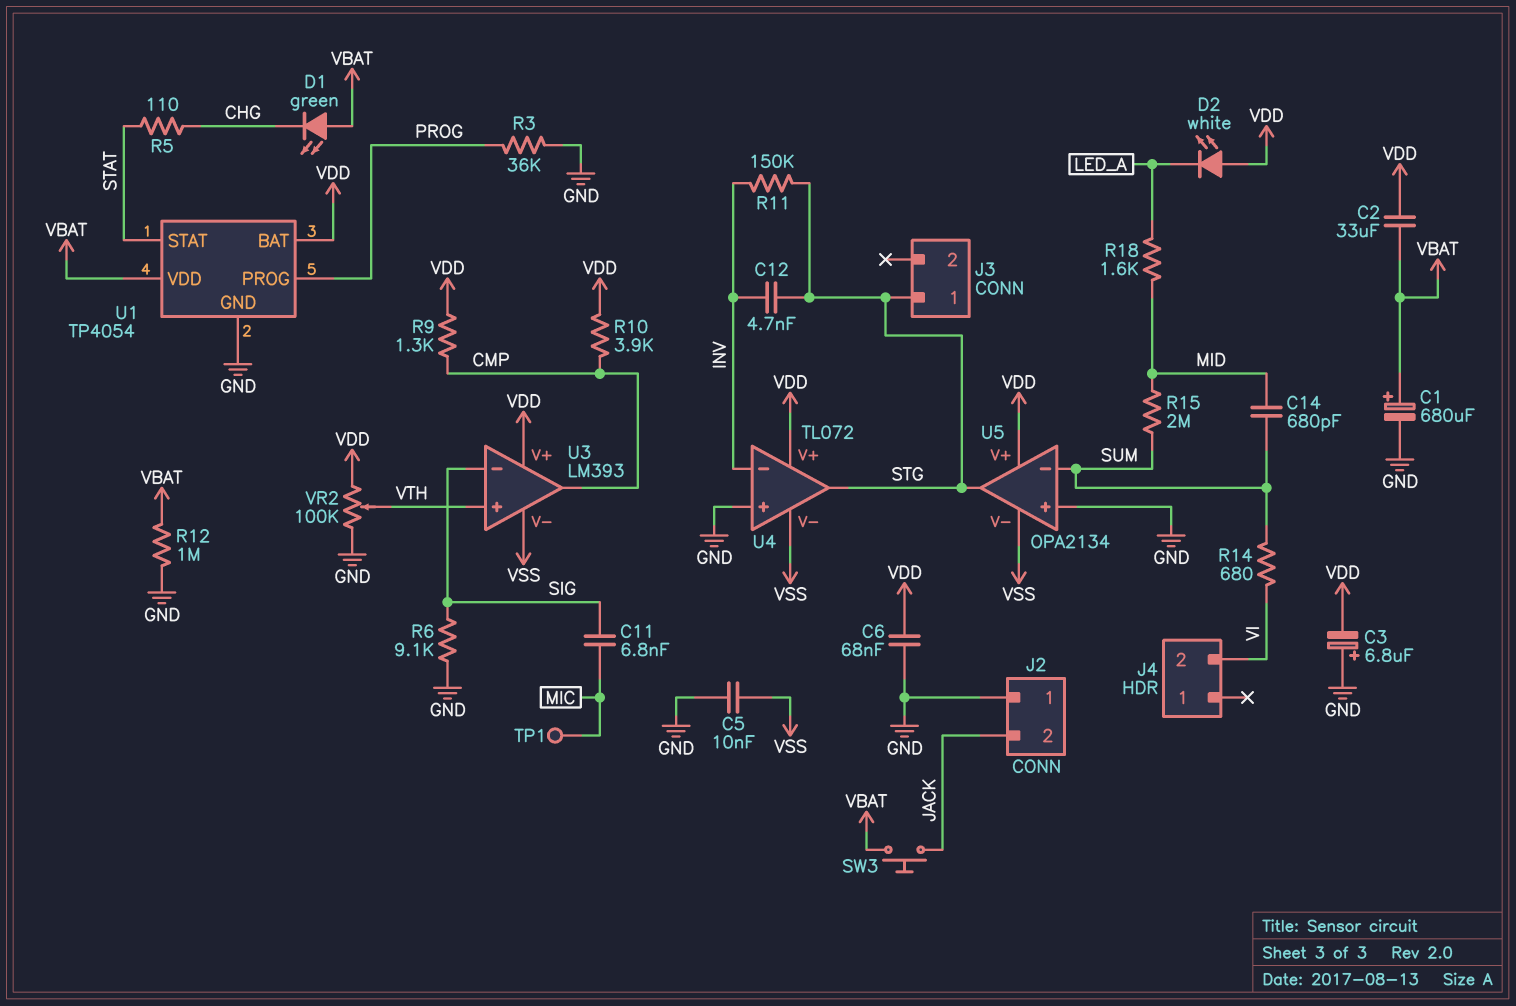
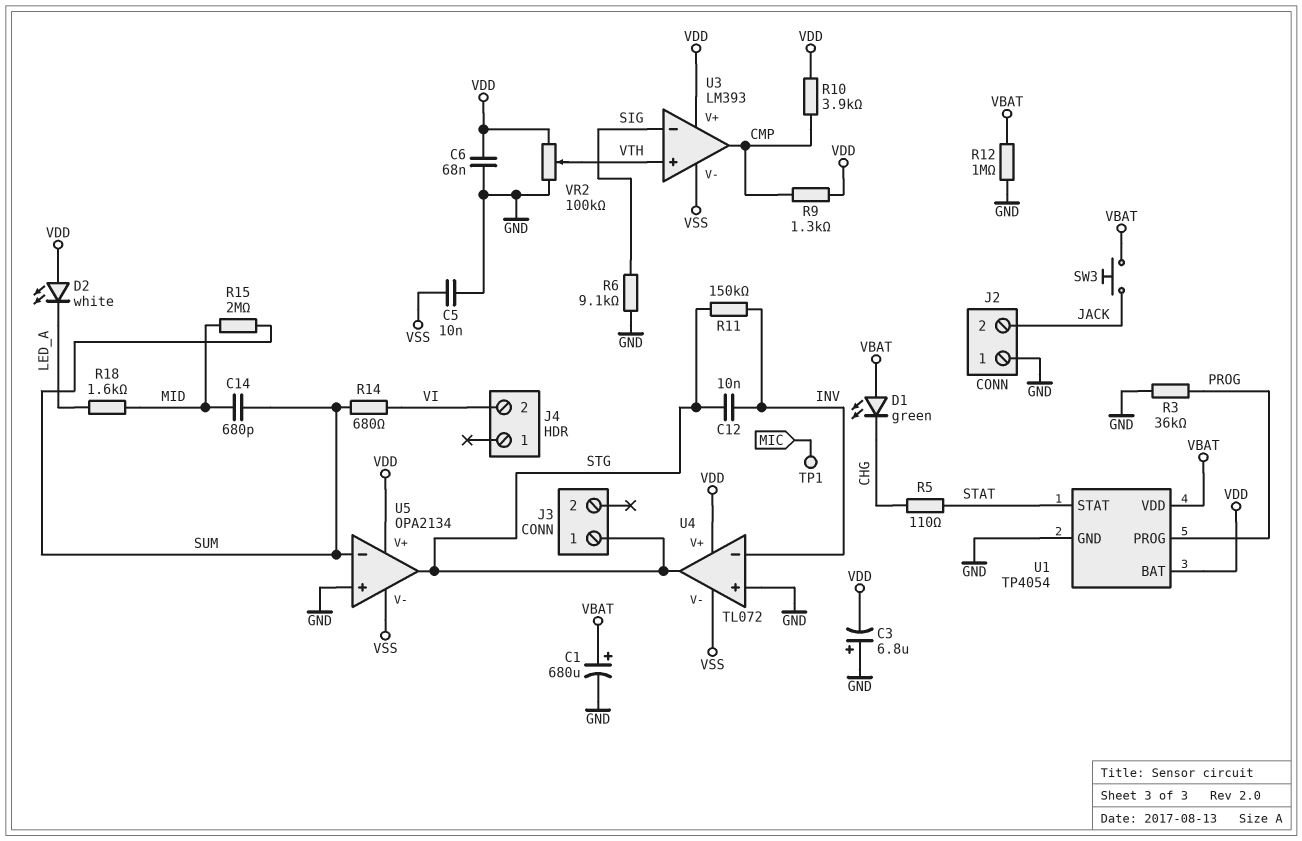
C2: 33uF (VBAT, VDD) -> none
C11: 6.8nF (MIC, SIG) -> none
C12: 4.7nF (INV, STG) -> 10nF (INV, STG)

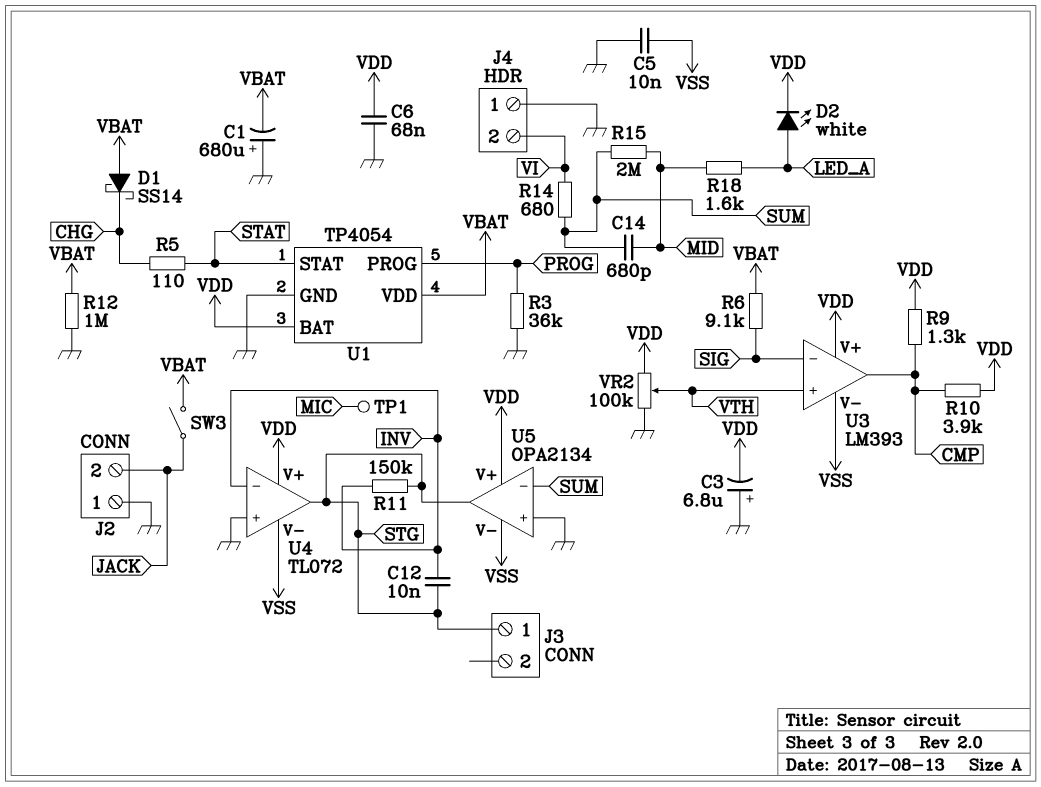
C1: 680uF (plus VBAT, minus GND) -> 680uF (plus GND, minus VBAT)
D1: LED green (A VBAT, K CHG) -> schottky SS14 (A VBAT, K CHG)
D2: LED white (A VDD, K LED_A) -> LED white (A LED_A, K VDD)
J4 pin 1: none -> GND
R6: 9.1k (GND, SIG) -> 9.1k (SIG, VBAT)
SW3: button (JACK, VBAT) -> switch (JACK, VBAT)

